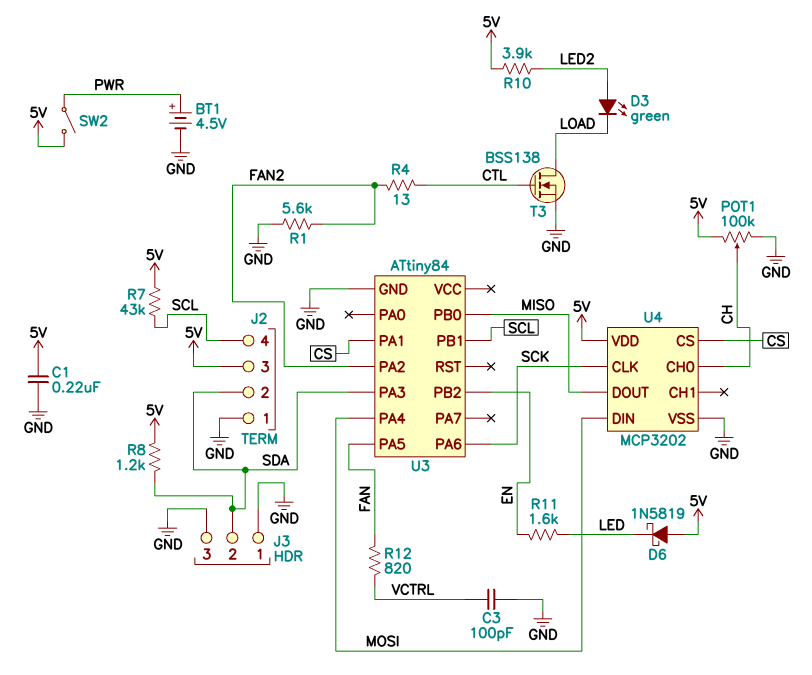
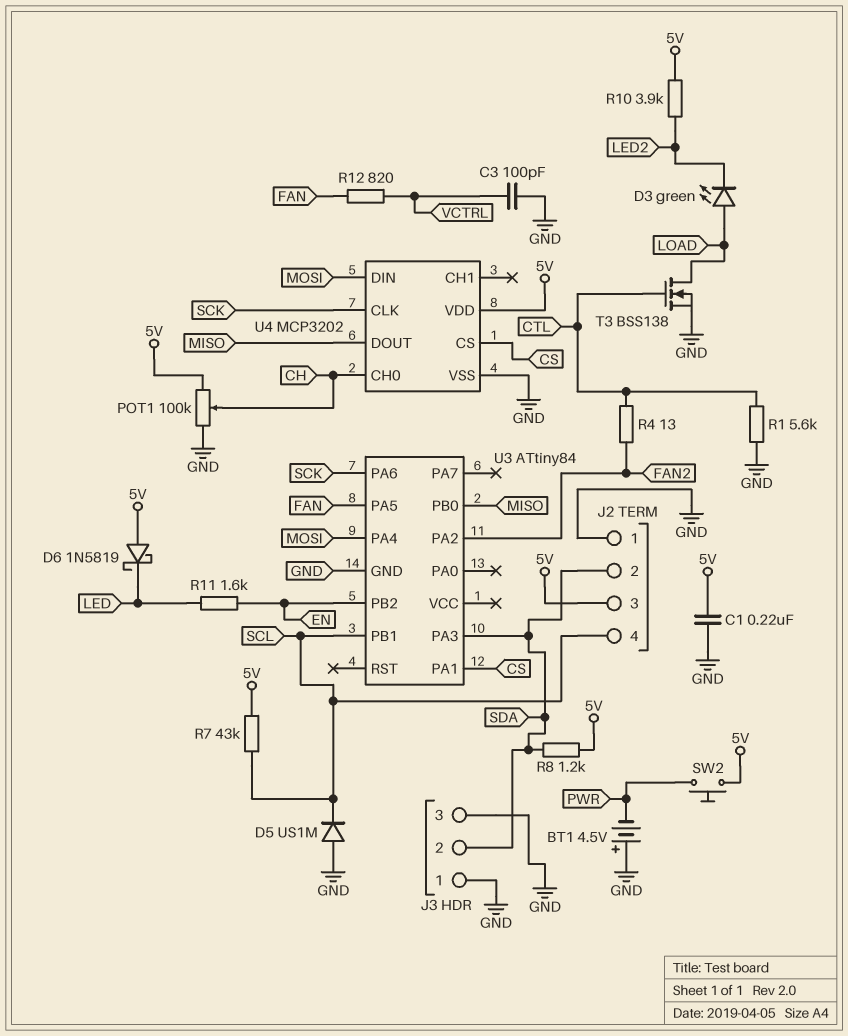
BT1: 4.5V (plus PWR, minus GND) -> 4.5V (plus GND, minus PWR)
D3: LED green (A LED2, K LOAD) -> LED green (A LOAD, K LED2)
D5: none -> diode US1M (A GND, K SCL)
R1: 5.6k (FAN2, GND) -> 5.6k (CTL, GND)
SW2: switch (5V, PWR) -> button (5V, PWR)

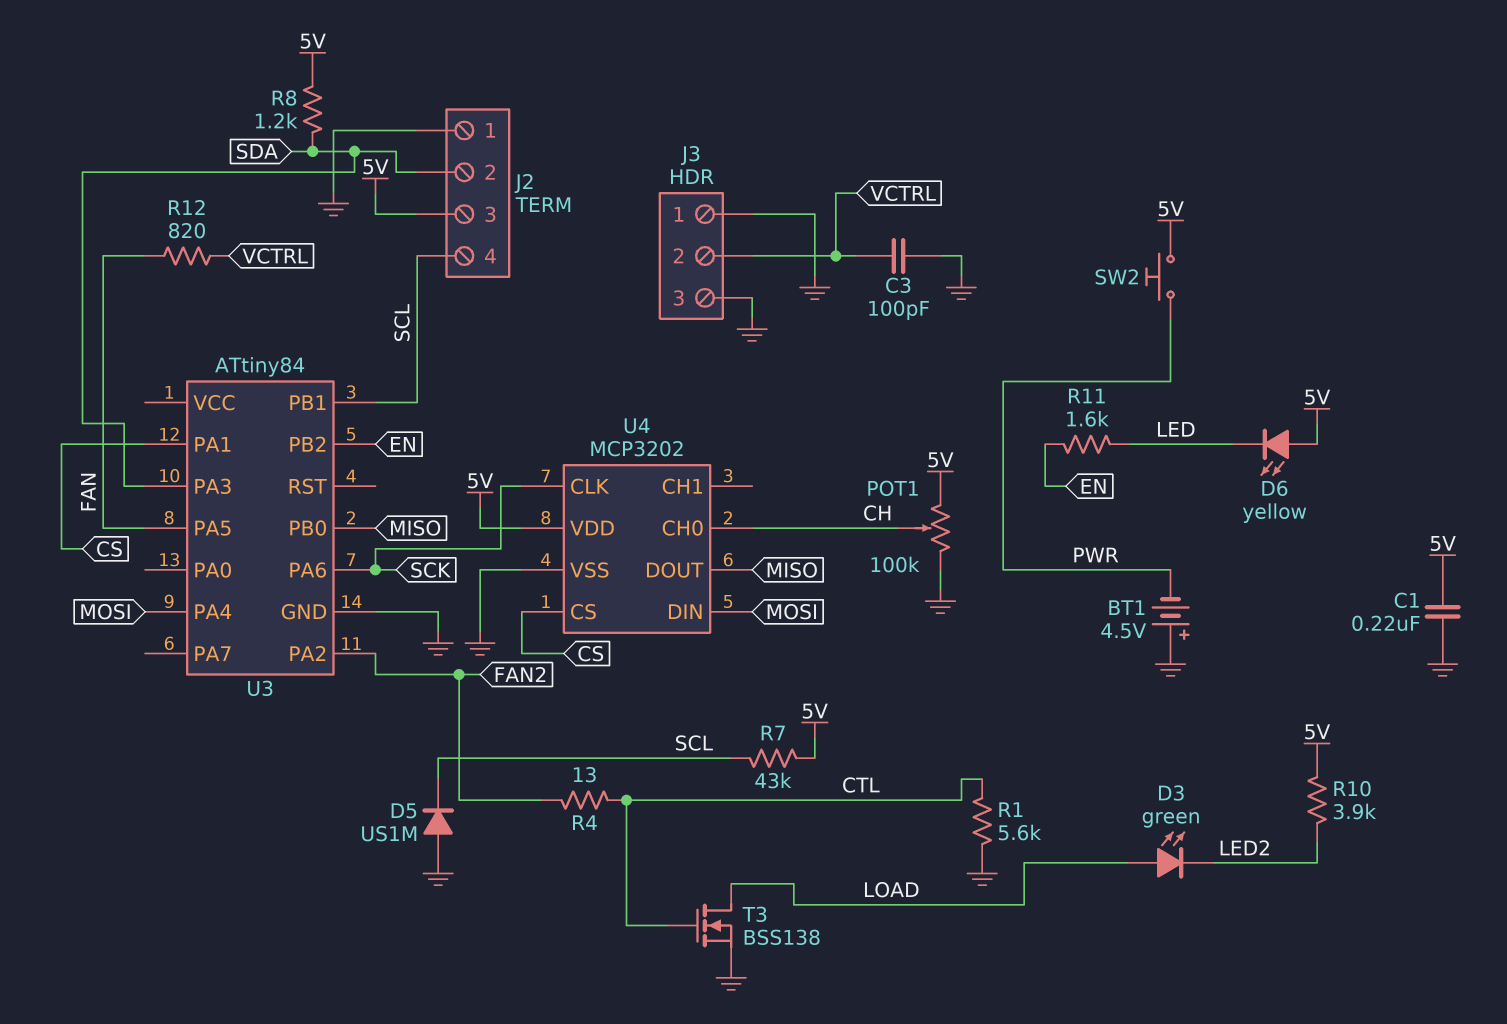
D6: schottky 1N5819 (A 5V, K LED) -> LED yellow (A 5V, K LED)
J3 pin 2: SDA -> VCTRL

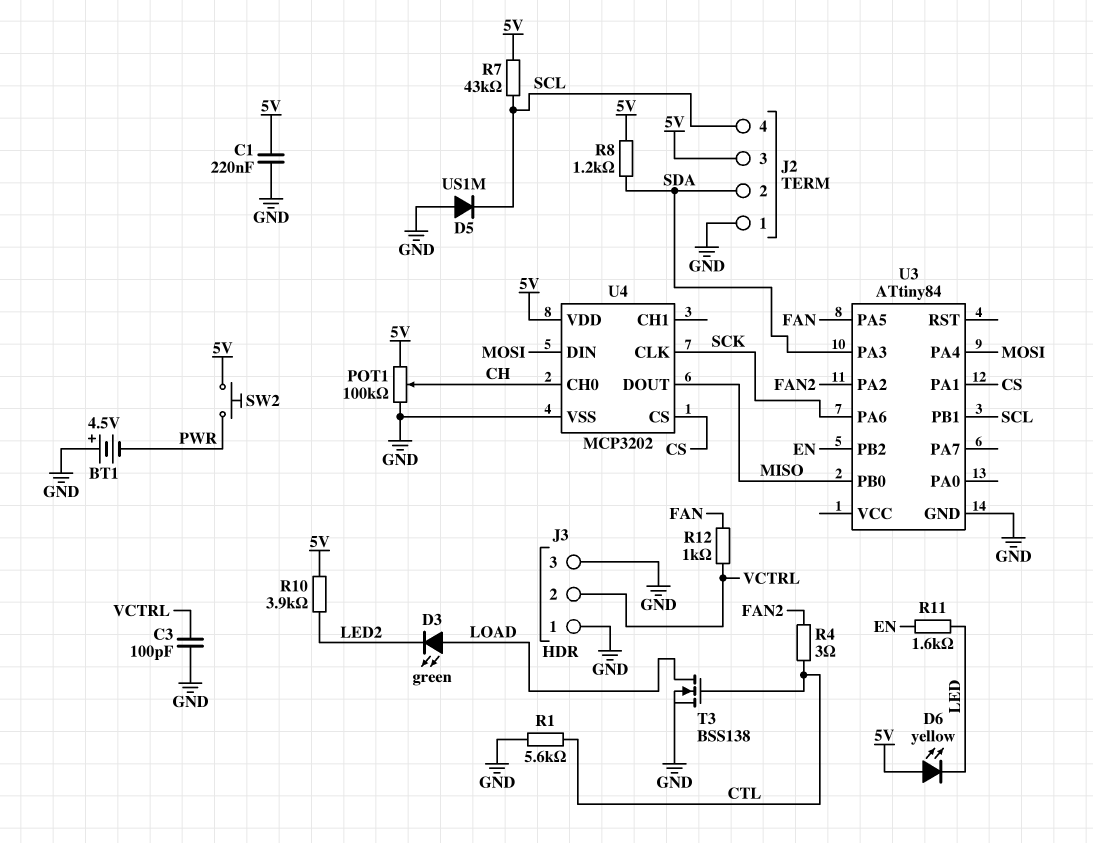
R4: 13 (CTL, FAN2) -> 3 (CTL, FAN2)
R12: 820 (FAN, VCTRL) -> 1k (FAN, VCTRL)

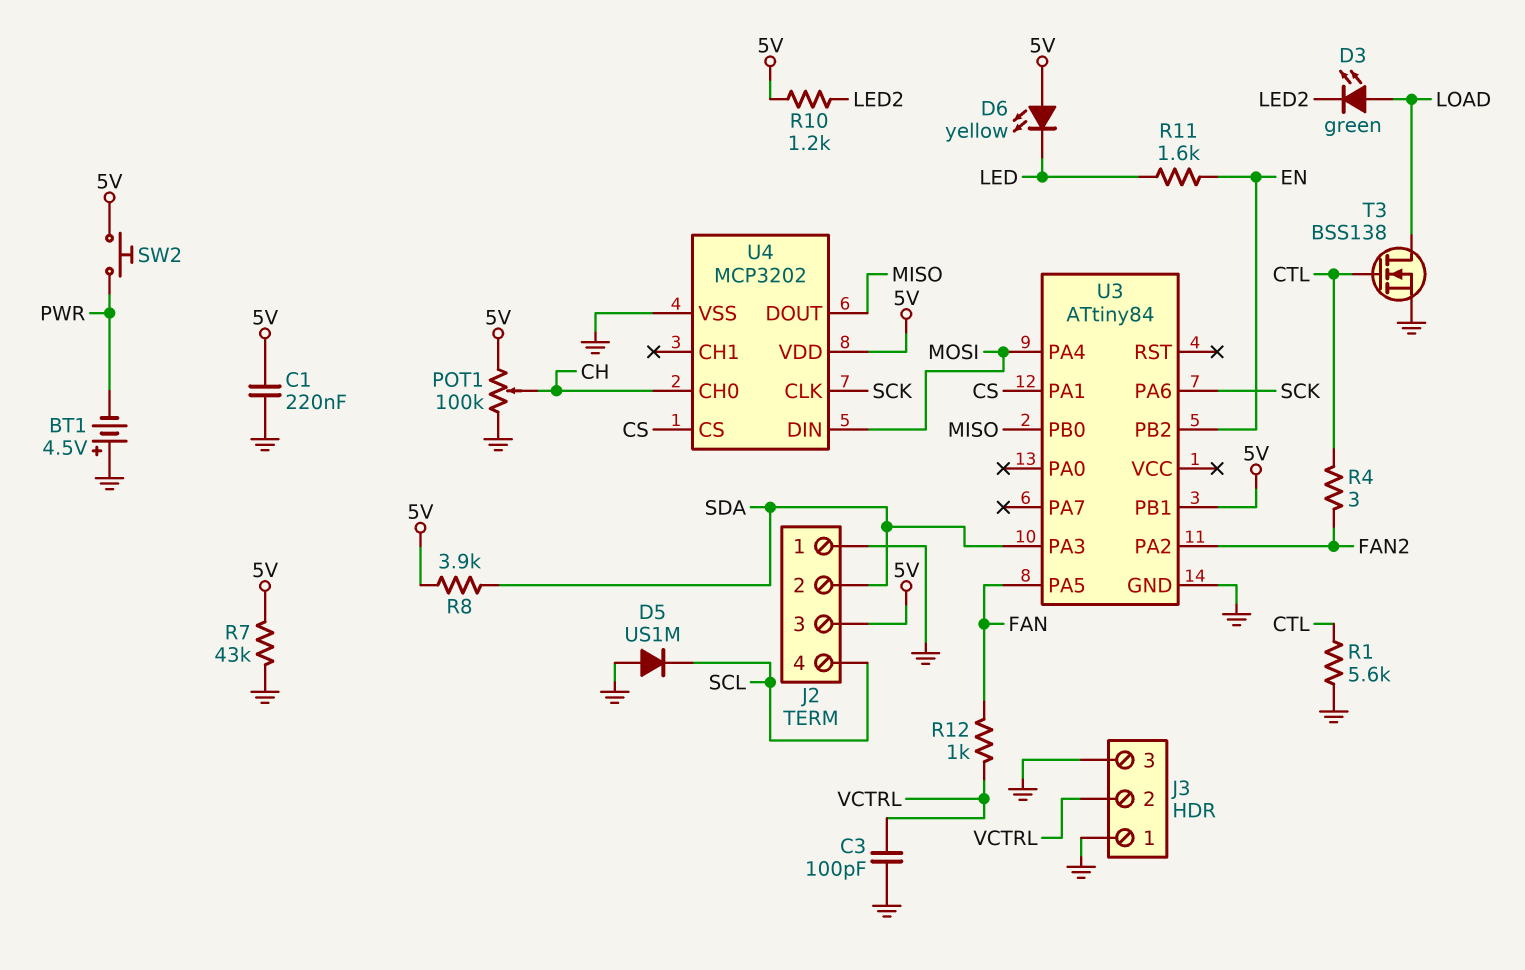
R7: 43k (5V, SCL) -> 43k (5V, GND)
R8: 1.2k (5V, SDA) -> 3.9k (5V, SDA)
R10: 3.9k (5V, LED2) -> 1.2k (5V, LED2)
U3 pin PB1: SCL -> 5V

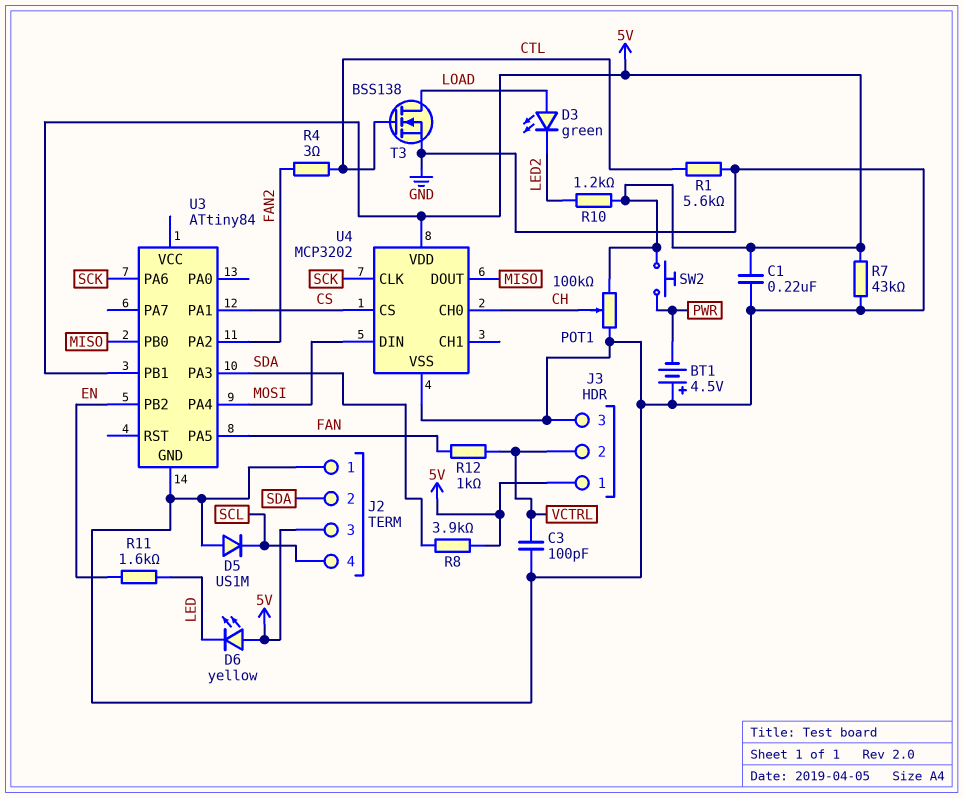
J3 pin 1: GND -> 5V

